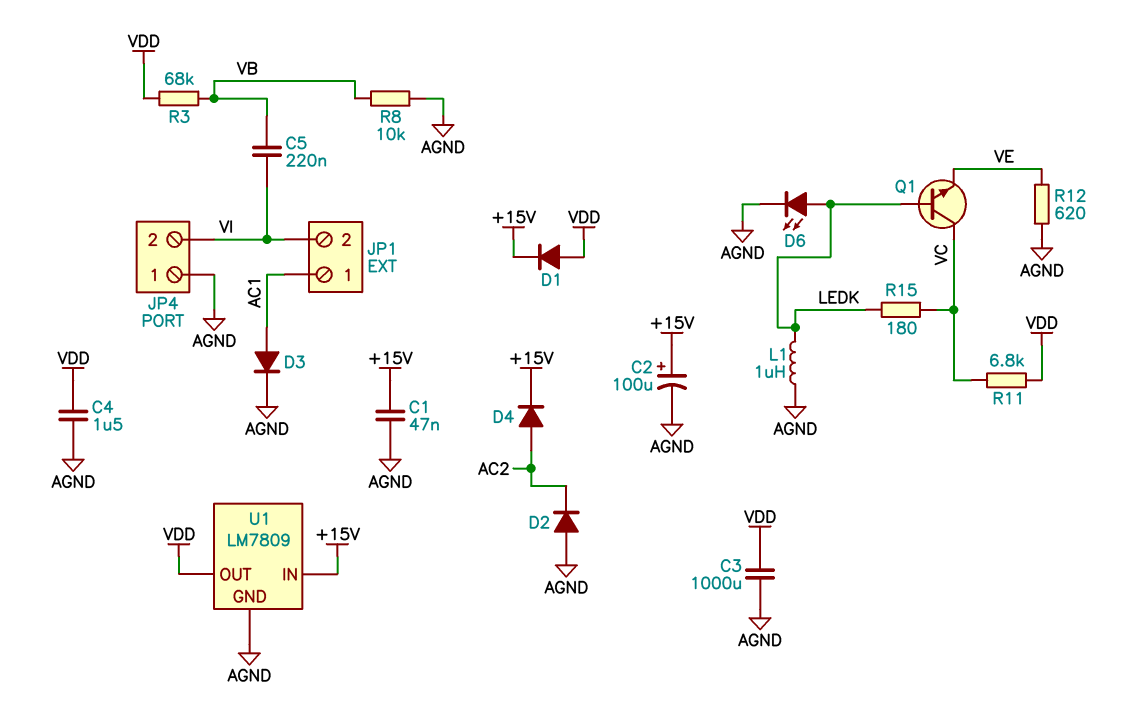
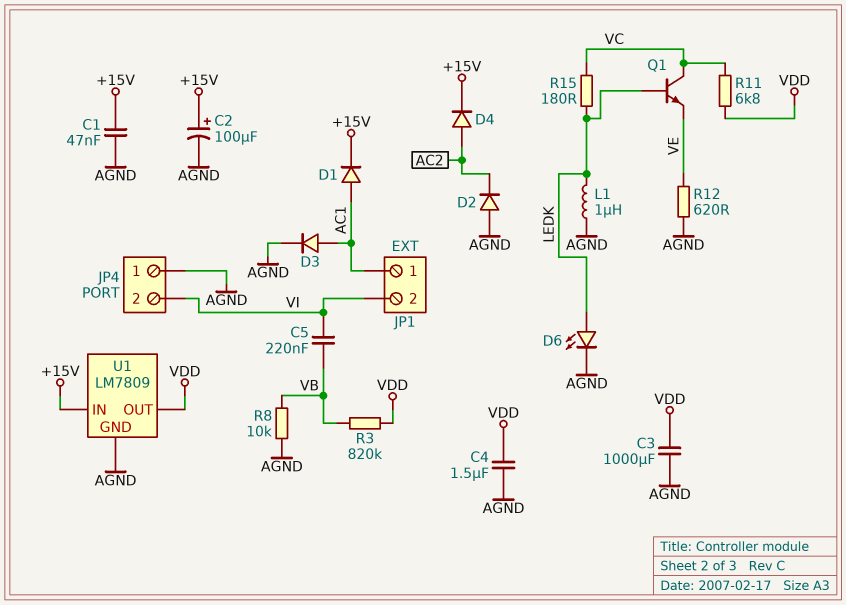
D1: diode (A VDD, K +15V) -> diode (A AC1, K +15V)
R3: 68k (VB, VDD) -> 820k (VB, VDD)

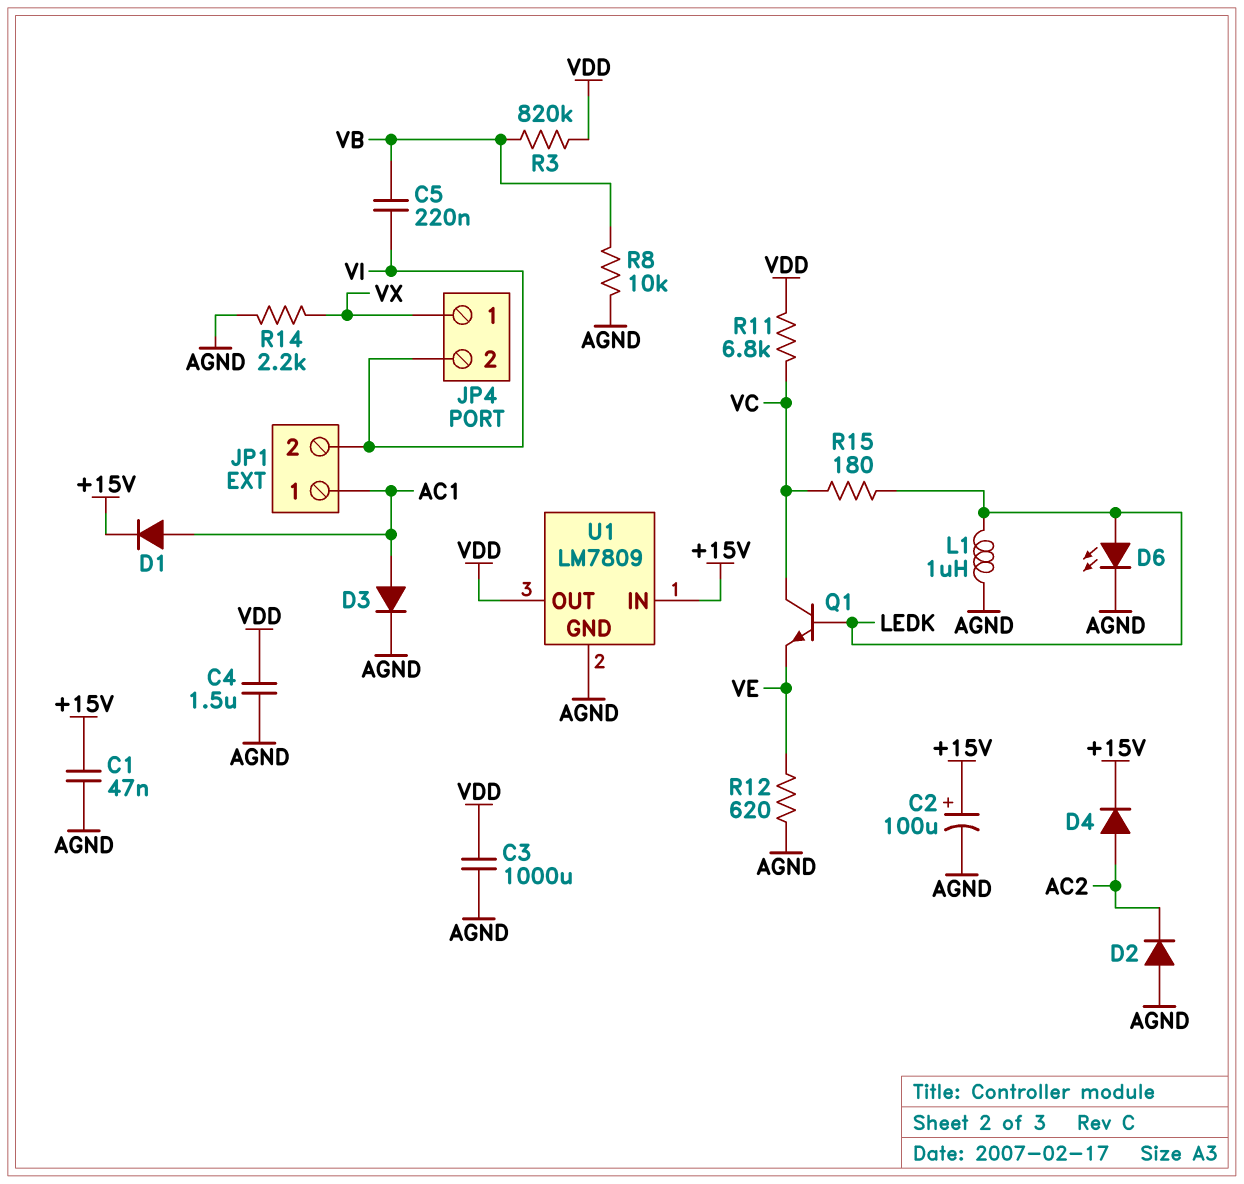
JP4 pin 1: AGND -> VX
R14: none -> 2.2k (AGND, VX)

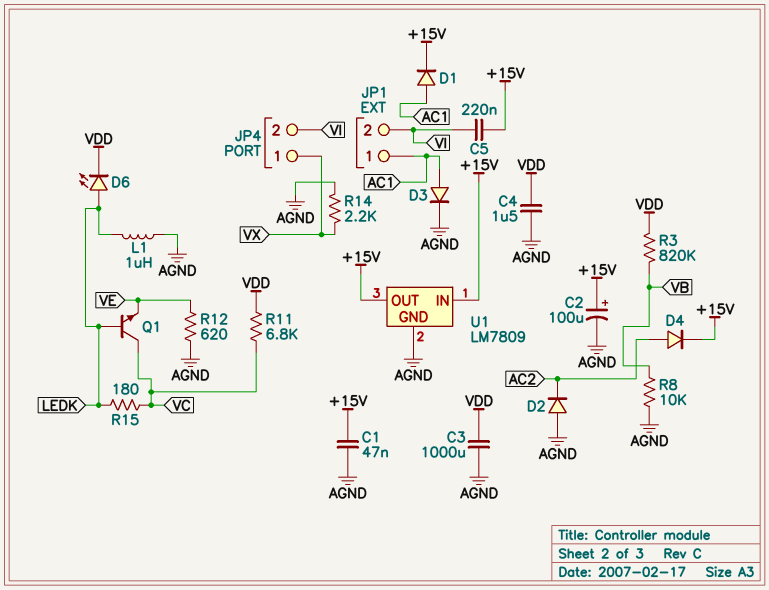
C5: 220nF (VB, VI) -> 220nF (+15V, VI)
D6: LED (A LEDK, K AGND) -> LED (A LEDK, K VDD)
U1 pin OUT: VDD -> +15V

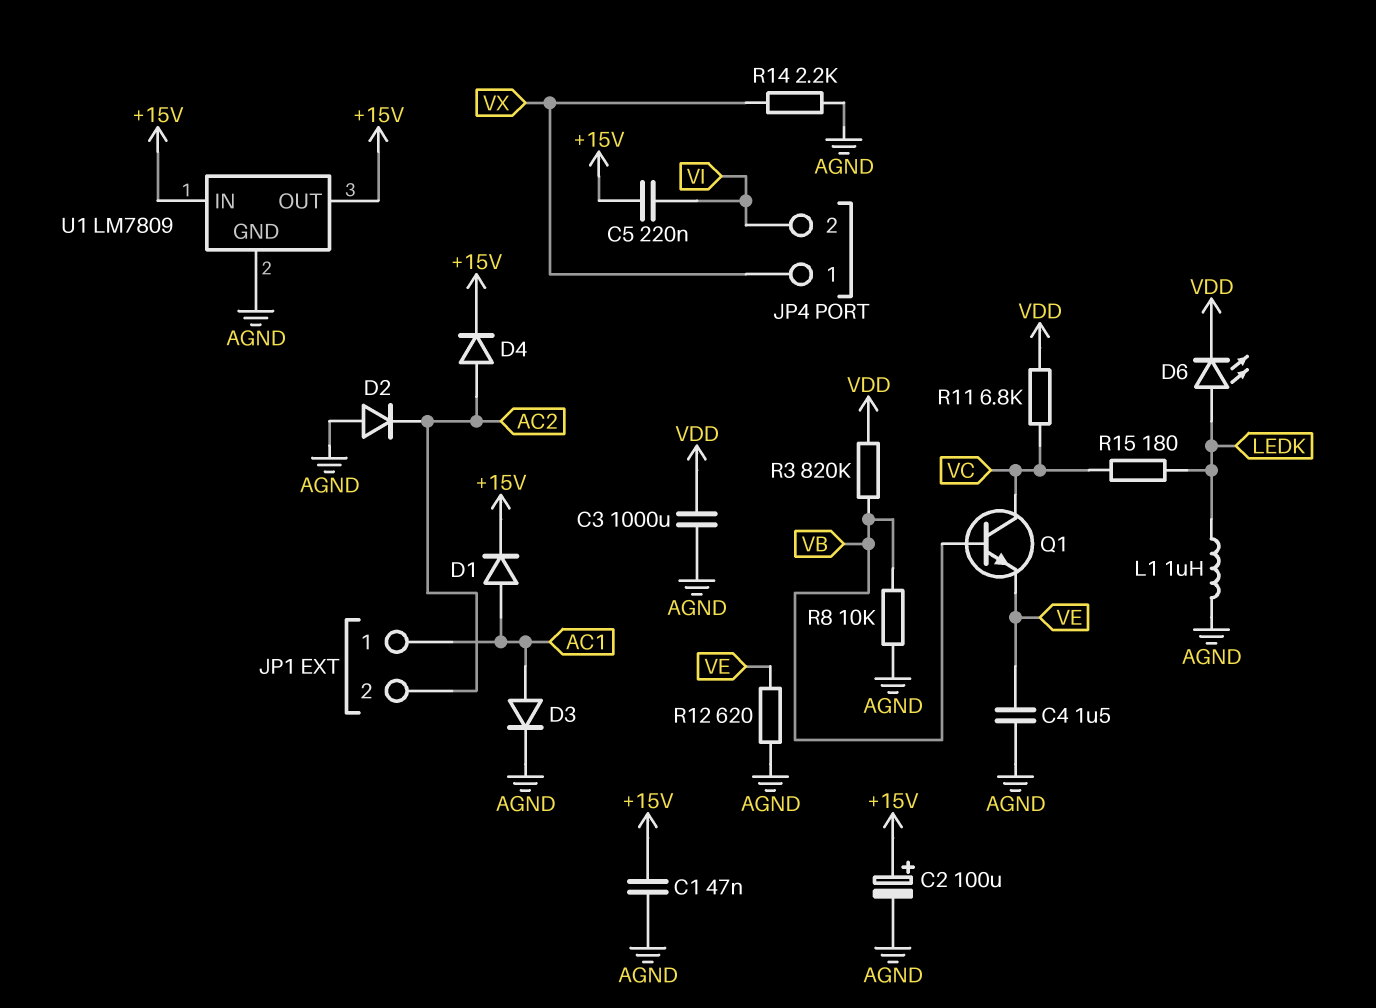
C4: 1.5uF (AGND, VDD) -> 1.5uF (AGND, VE)
JP1 pin 2: VI -> AC2
Q1: NPN (B LEDK, C VC, E VE) -> NPN (B VB, C VC, E VE)

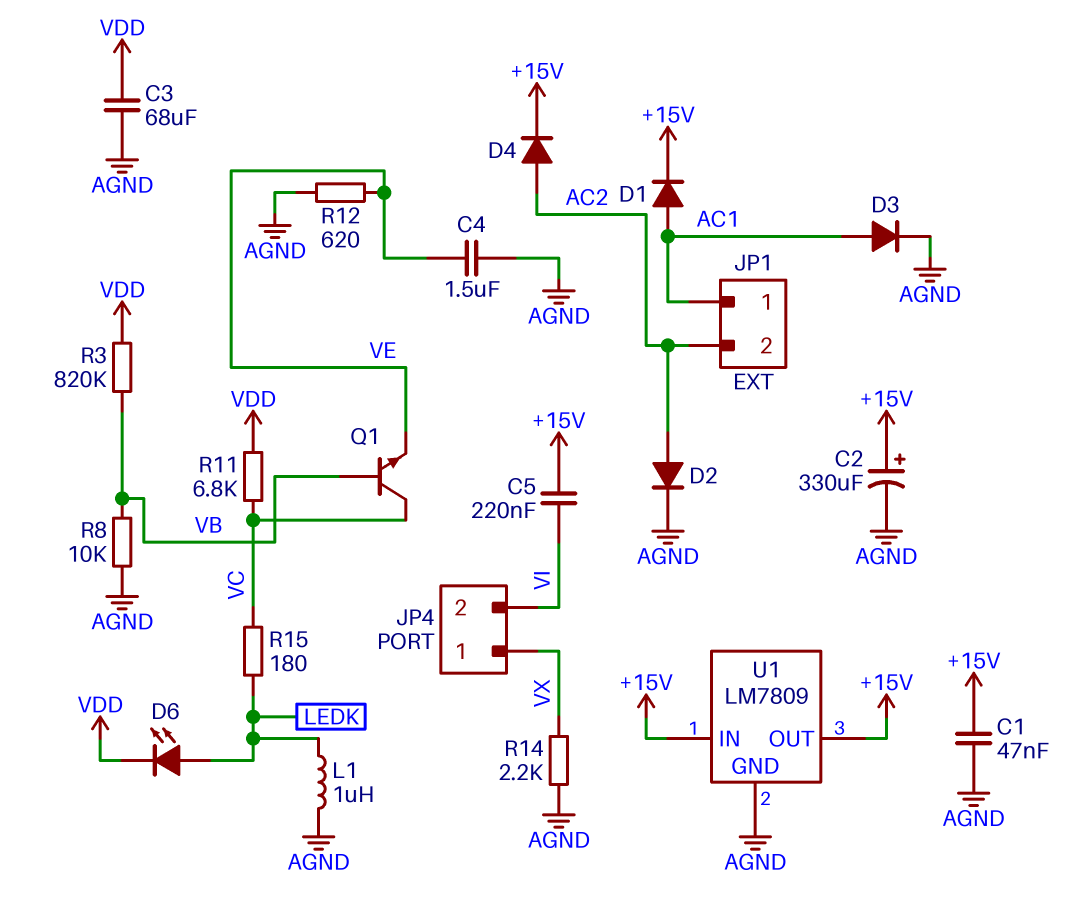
C2: 100uF (plus +15V, minus AGND) -> 330uF (plus +15V, minus AGND)
C3: 1000uF (AGND, VDD) -> 68uF (AGND, VDD)
D2: diode (A AGND, K AC2) -> diode (A AC2, K AGND)

